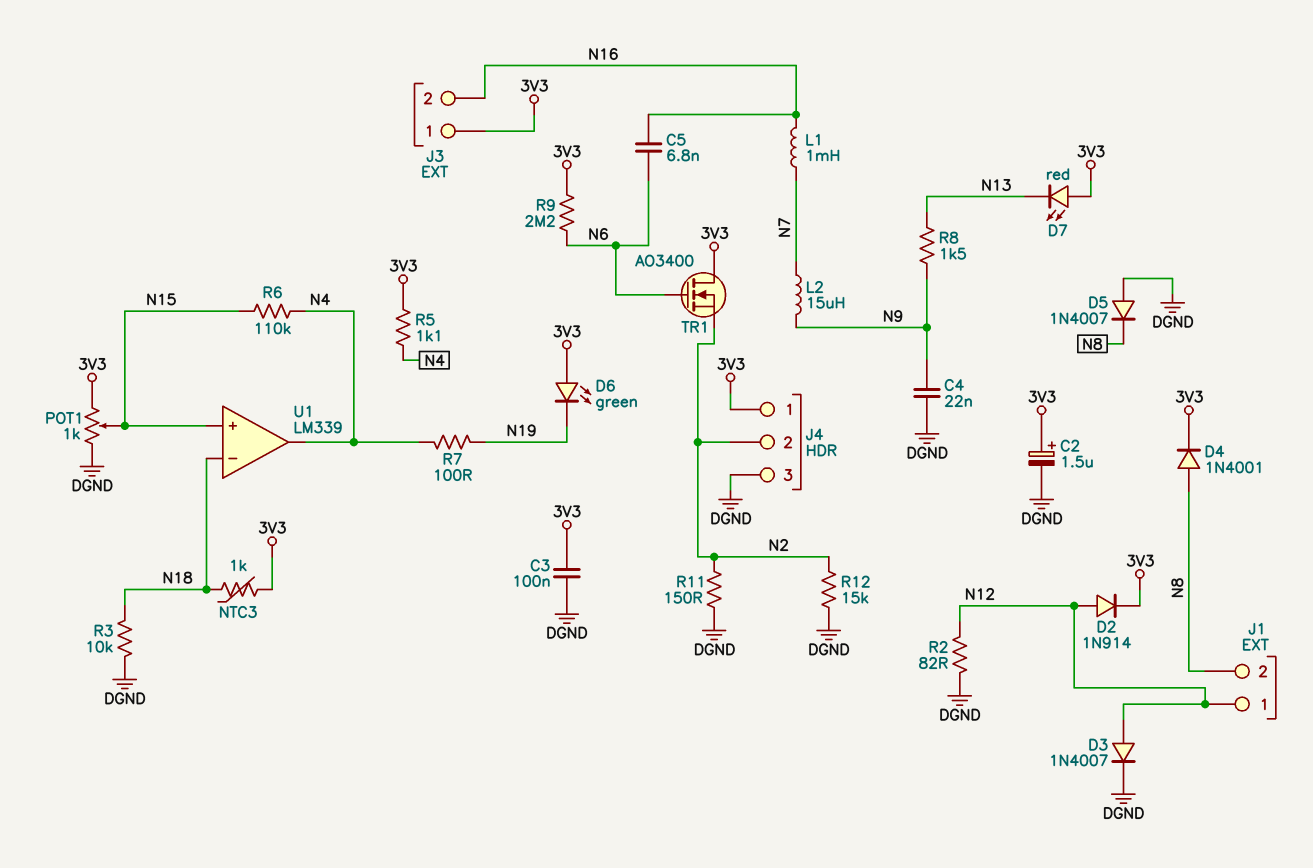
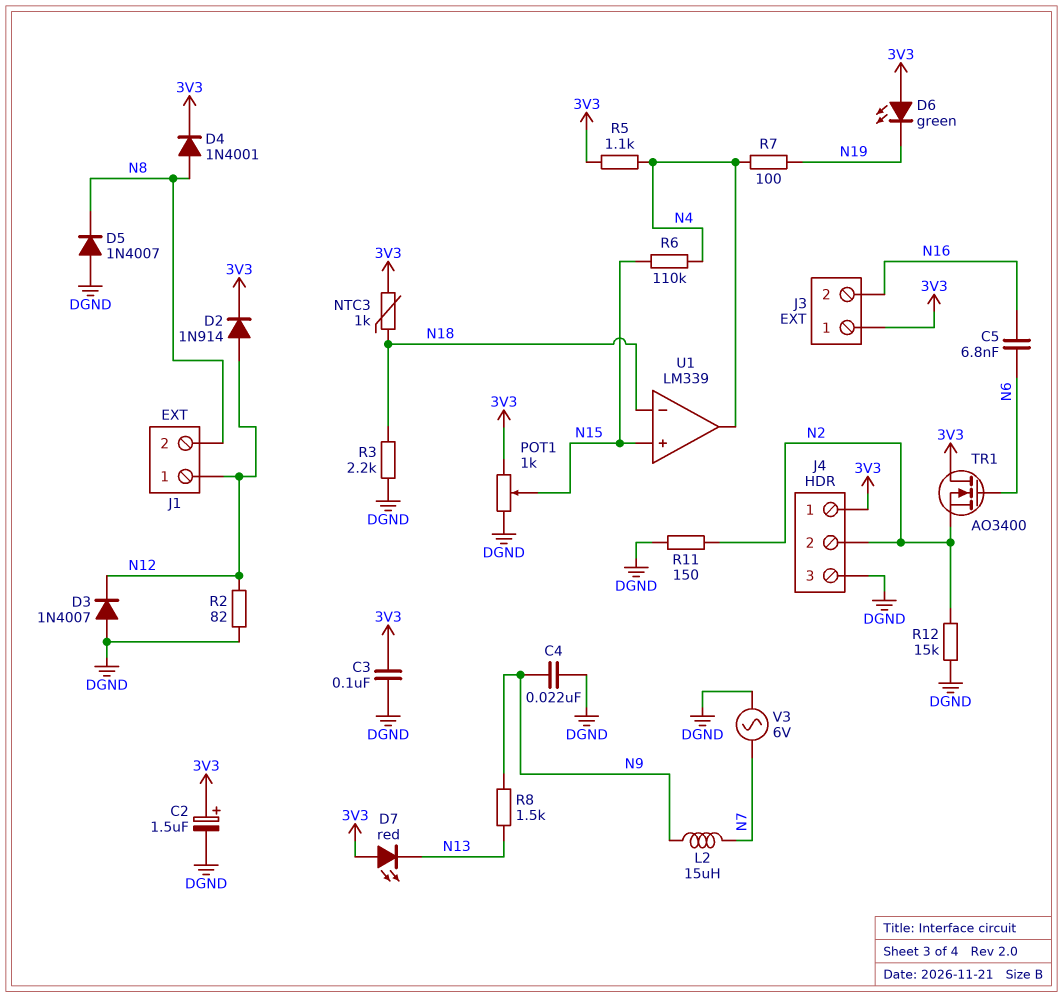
D3: diode 1N4007 (A N12, K DGND) -> diode 1N4007 (A DGND, K N12)
L1: 1mH (N7, N16) -> none
R3: 10k (DGND, N18) -> 2.2k (DGND, N18)
R9: 2.2M (3V3, N6) -> none
V3: none -> AC 6V (DGND, N7)

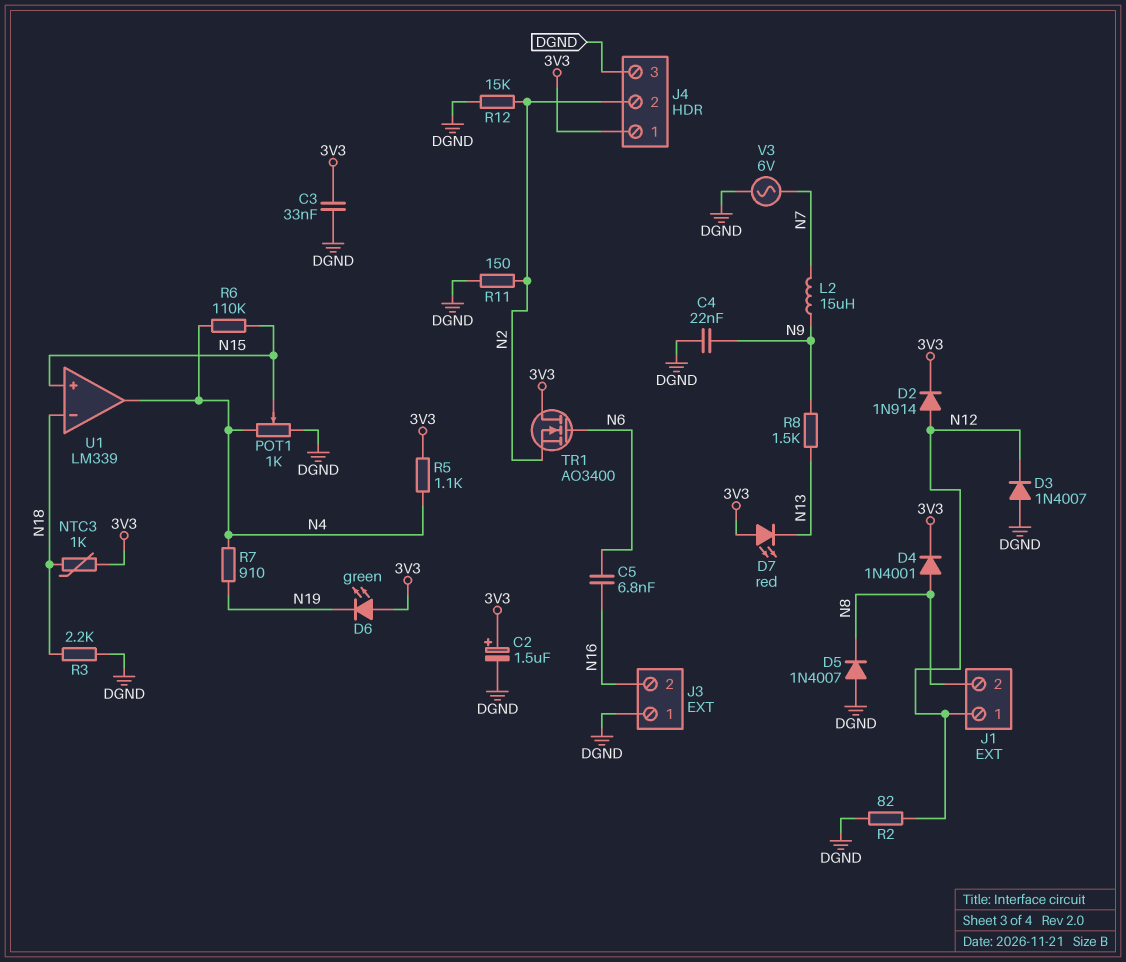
C3: 100nF (3V3, DGND) -> 33nF (3V3, DGND)
J3 pin 1: 3V3 -> DGND
POT1: 1k (3V3, DGND, wiper N15) -> 1k (DGND, N4, wiper N15)
R7: 100 (N4, N19) -> 910 (N4, N19)

